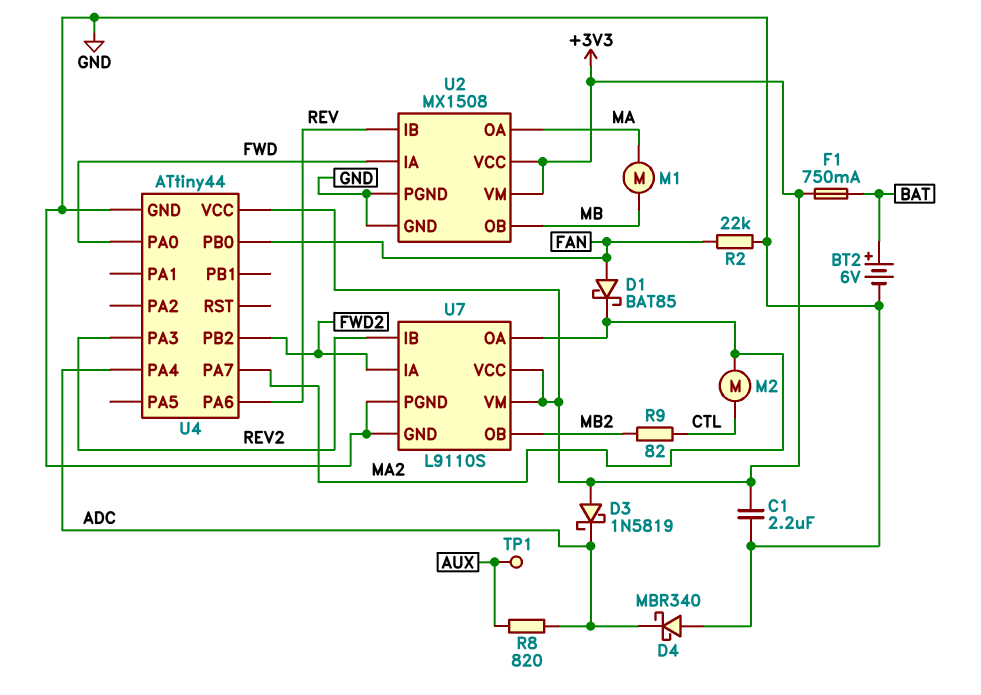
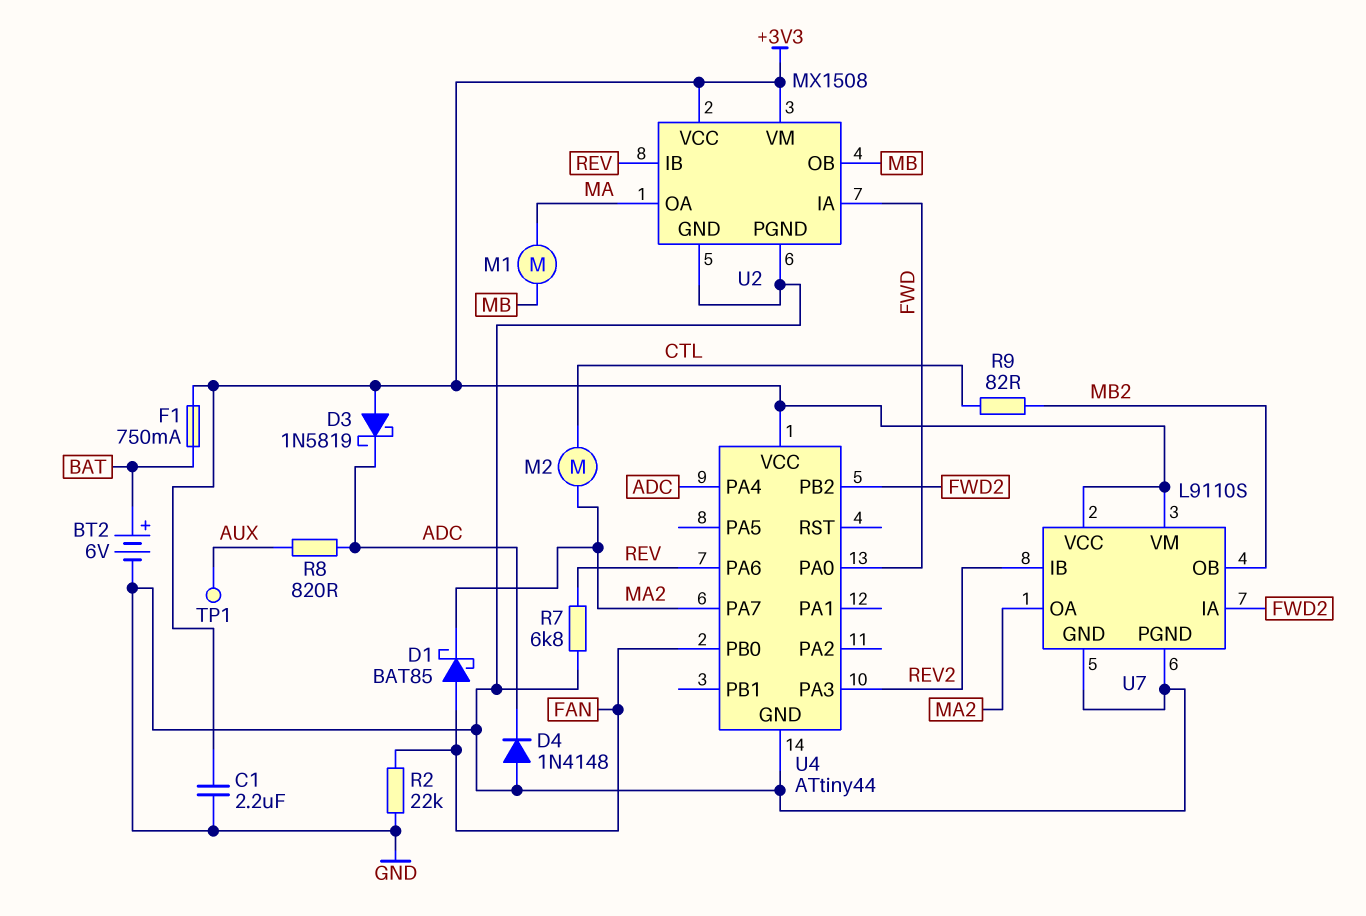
D4: schottky MBR340 (A GND, K ADC) -> diode 1N4148 (A GND, K ADC)
R7: none -> 6.8k (GND, REV)

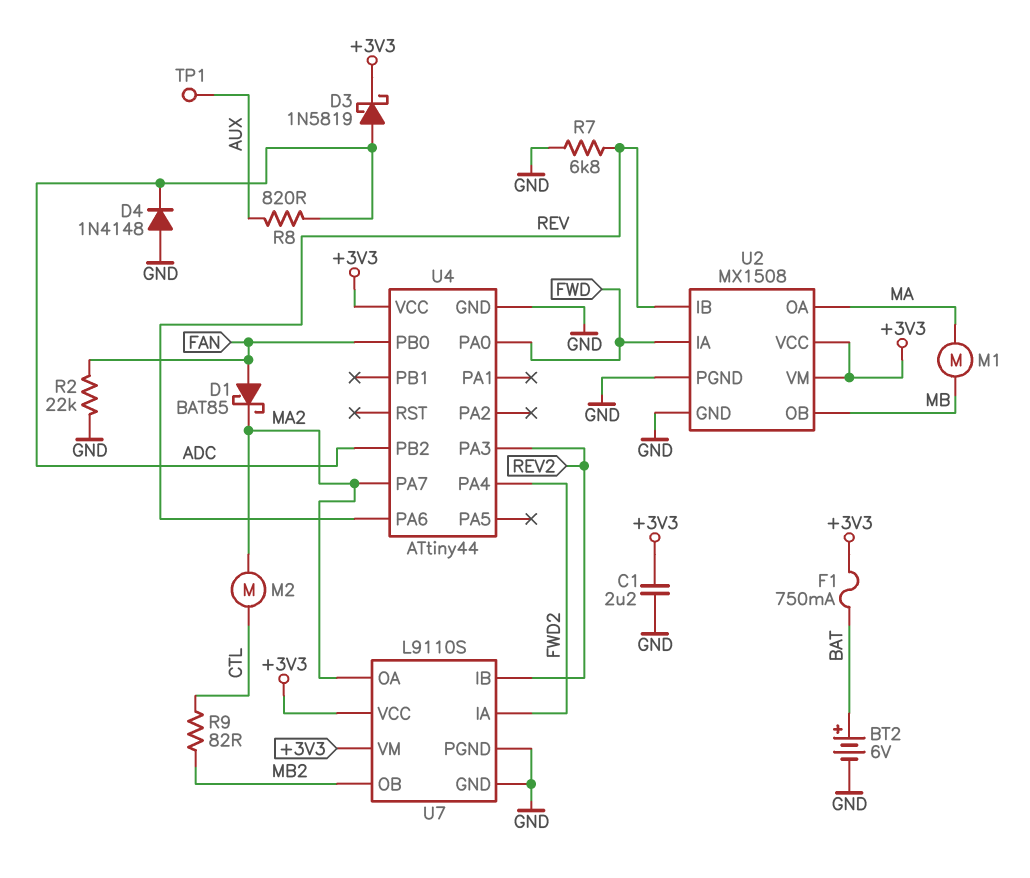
D3: schottky 1N5819 (A +3V3, K ADC) -> schottky 1N5819 (A ADC, K +3V3)
U4 pin PA4: ADC -> FWD2
U4 pin PB2: FWD2 -> ADC

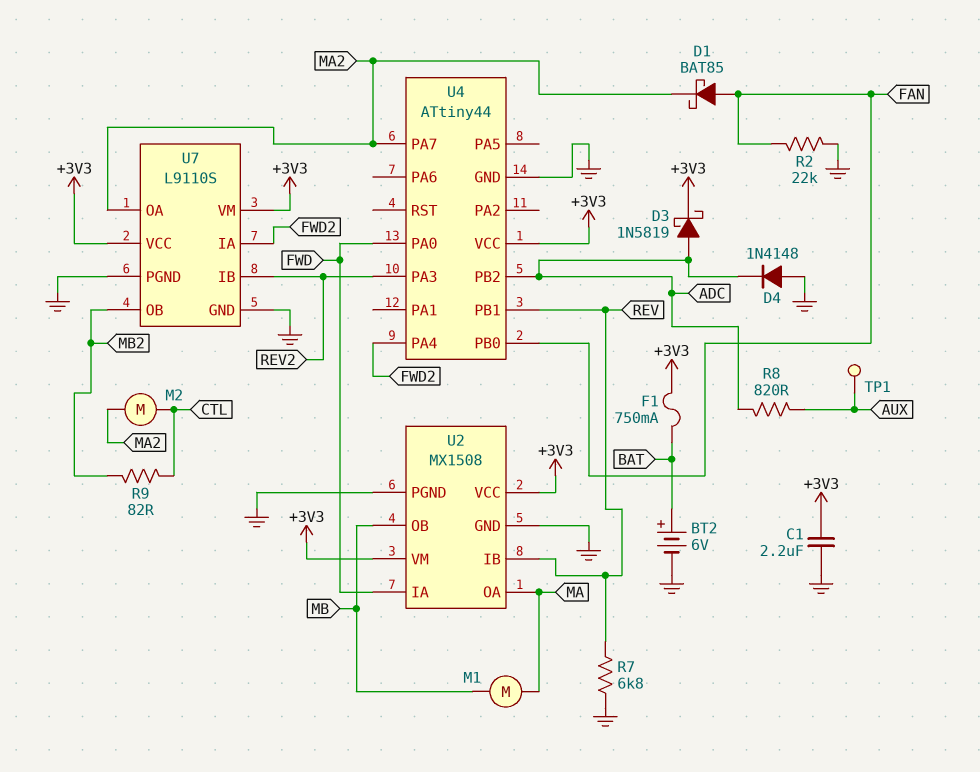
U4 pin PA6: REV -> none
U4 pin PB1: none -> REV

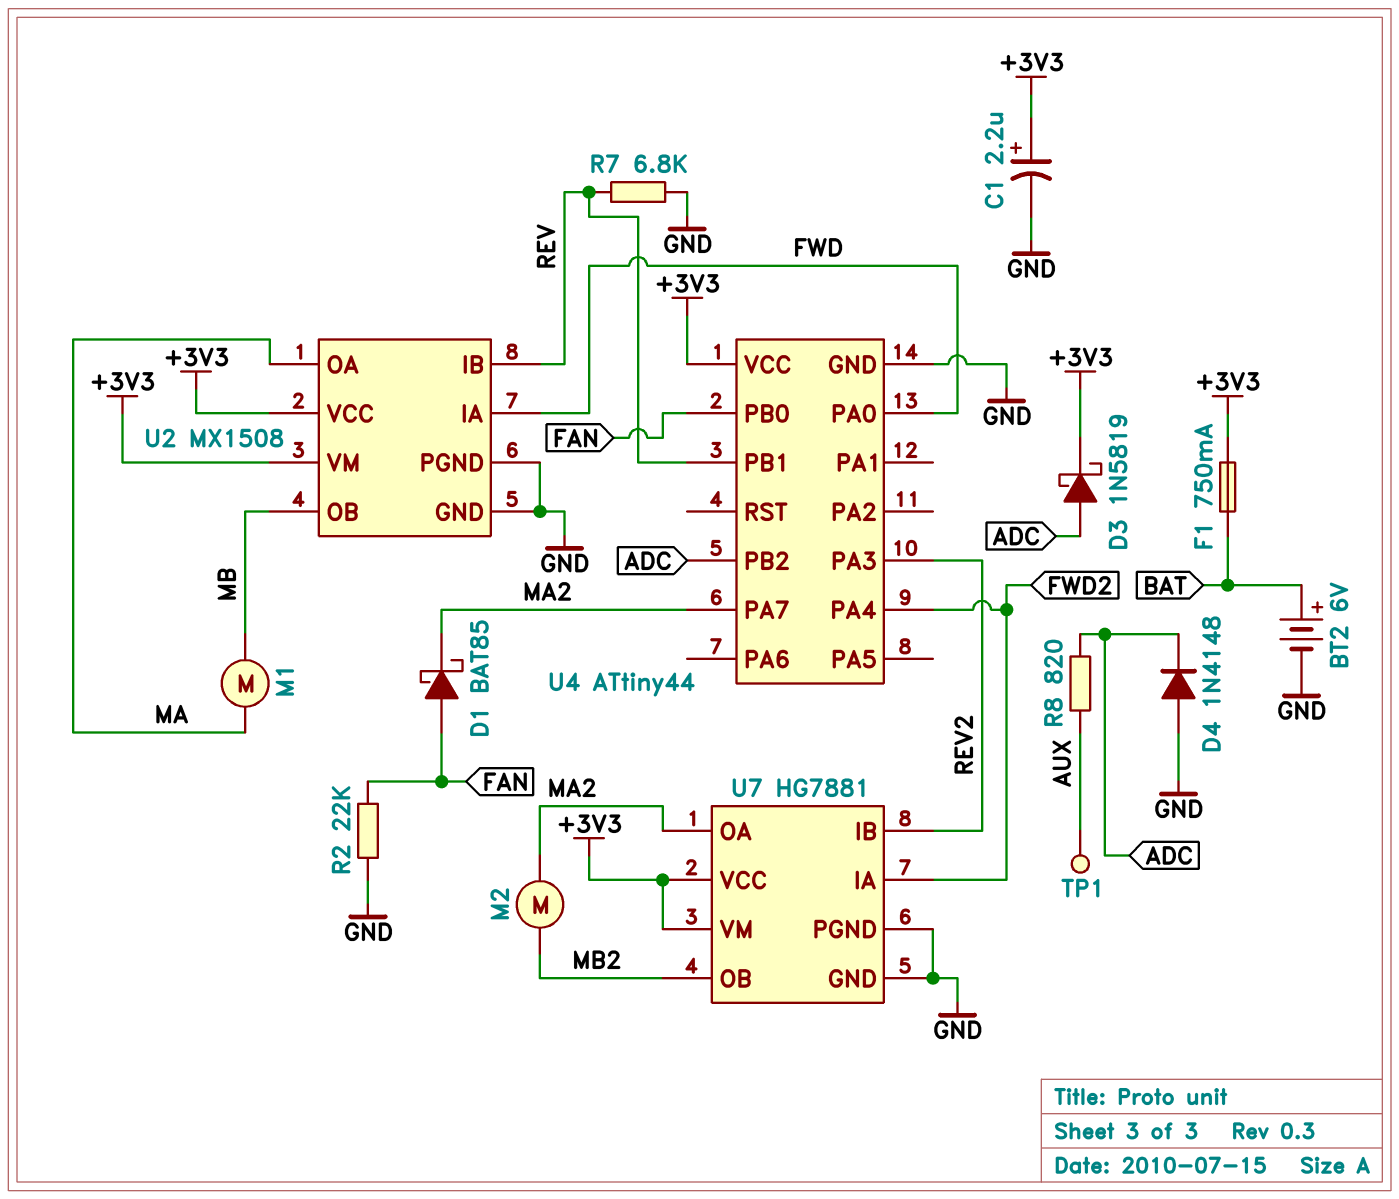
C1: 2.2uF (+3V3, GND) -> 2.2uF (plus +3V3, minus GND)
M2: motor (CTL, MA2) -> motor (MA2, MB2)
R9: 82 (CTL, MB2) -> none
U7: L9110S -> HG7881

